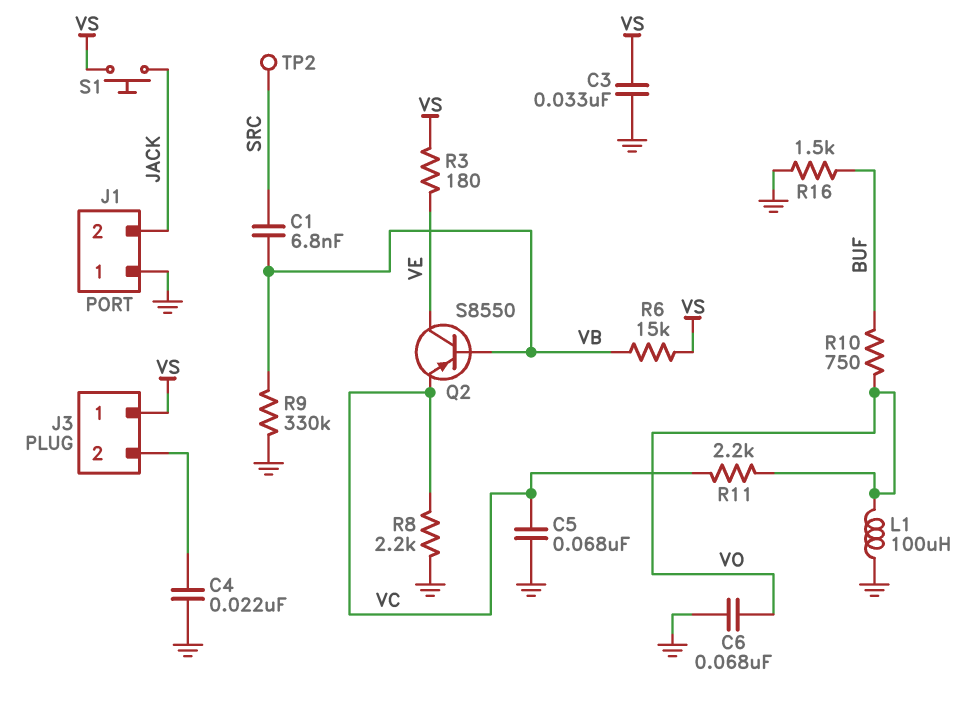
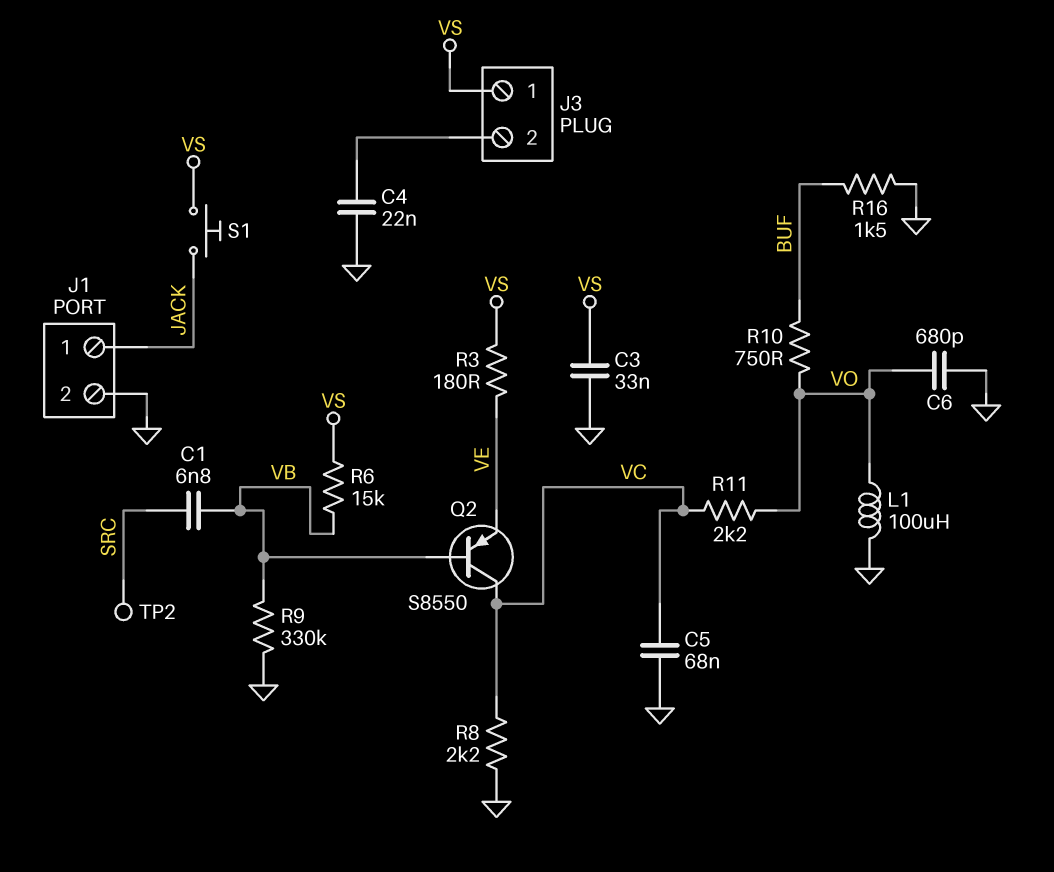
C6: 68nF (GND, VO) -> 680pF (GND, VO)
J1 pin 1: GND -> JACK
J1 pin 2: JACK -> GND
Q2: PNP S8550 (B VB, C VE, E VC) -> PNP S8550 (B VB, C VC, E VE)

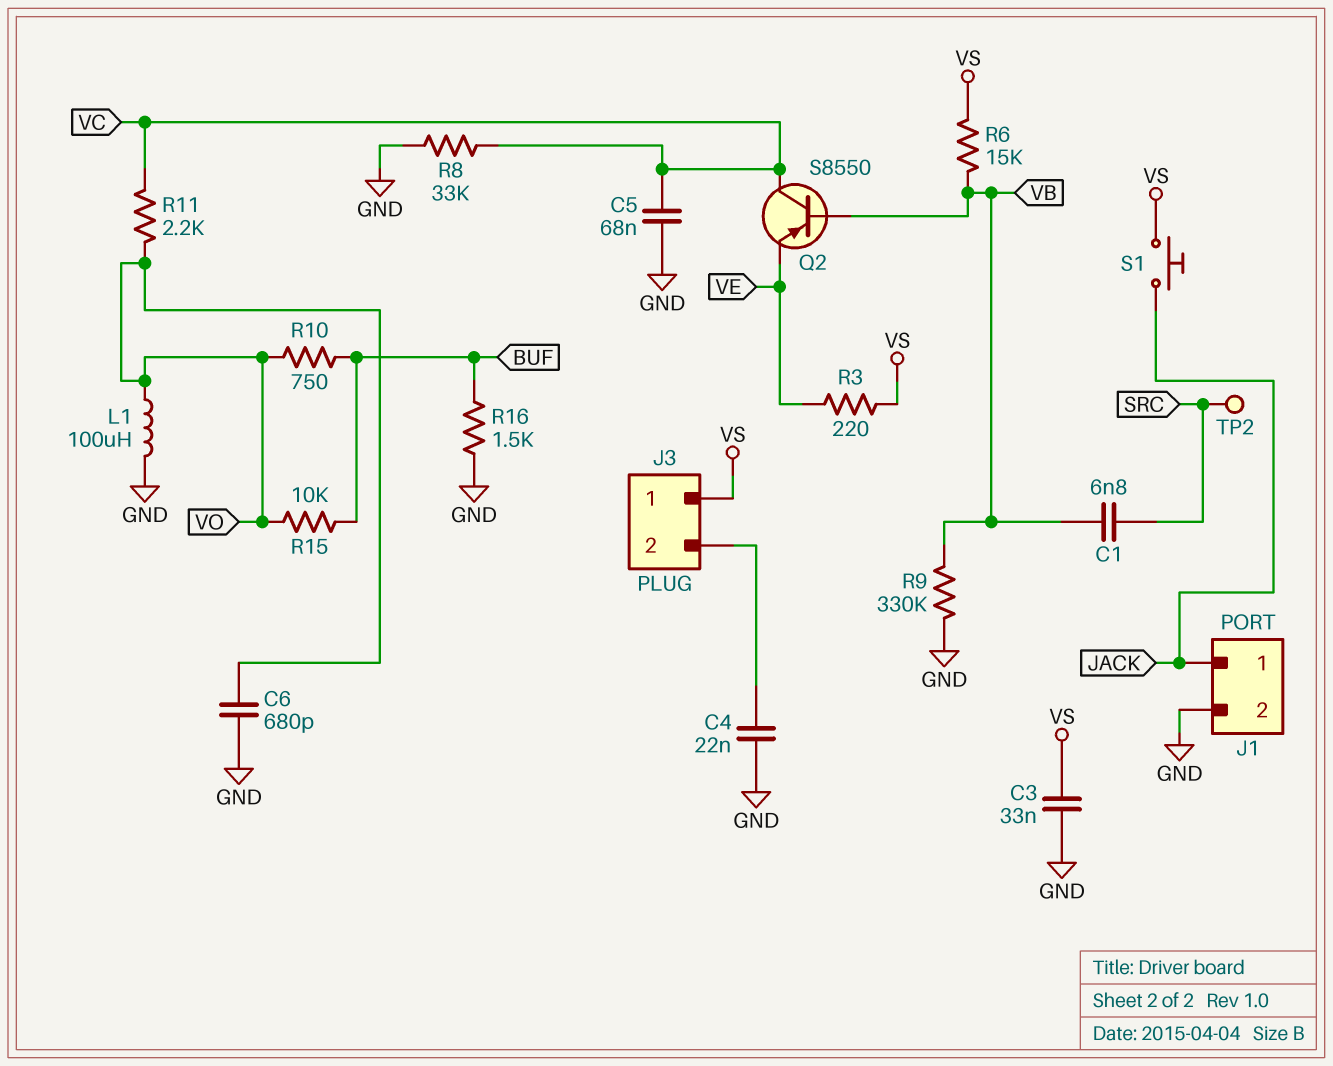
R3: 180 (VE, VS) -> 220 (VE, VS)
R8: 2.2k (GND, VC) -> 33k (GND, VC)
R15: none -> 10k (BUF, VO)

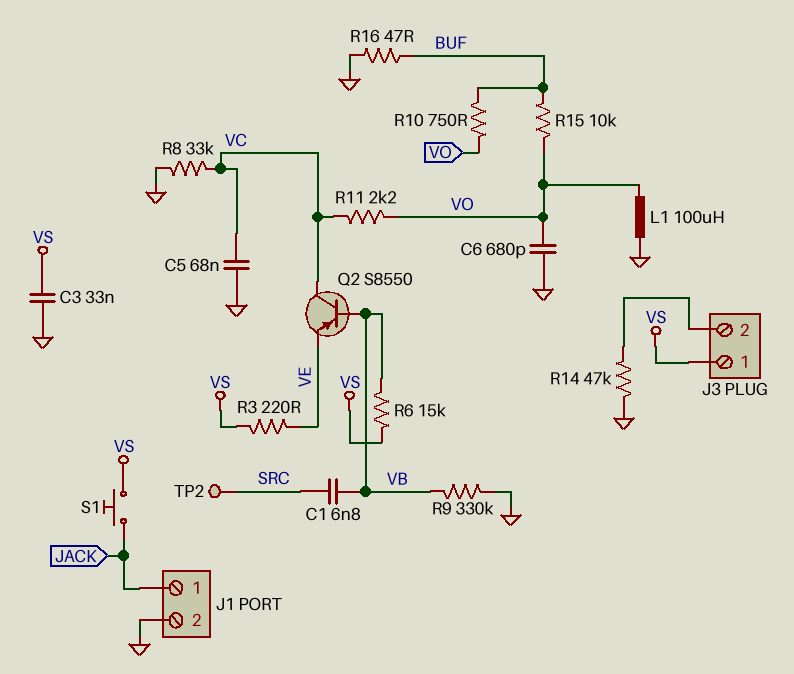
C4: 22nF (GND, J3/2) -> none
R14: none -> 47k (GND, J3/2)
R16: 1.5k (BUF, GND) -> 47 (BUF, GND)

